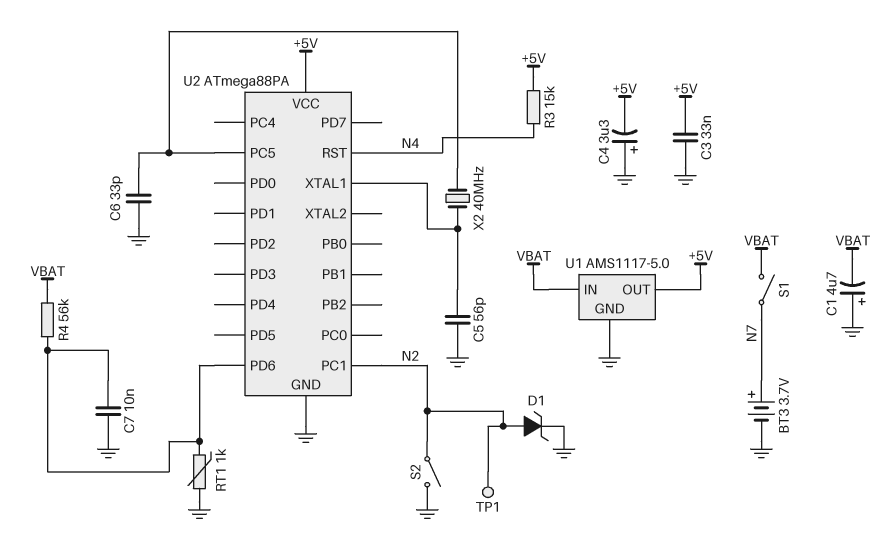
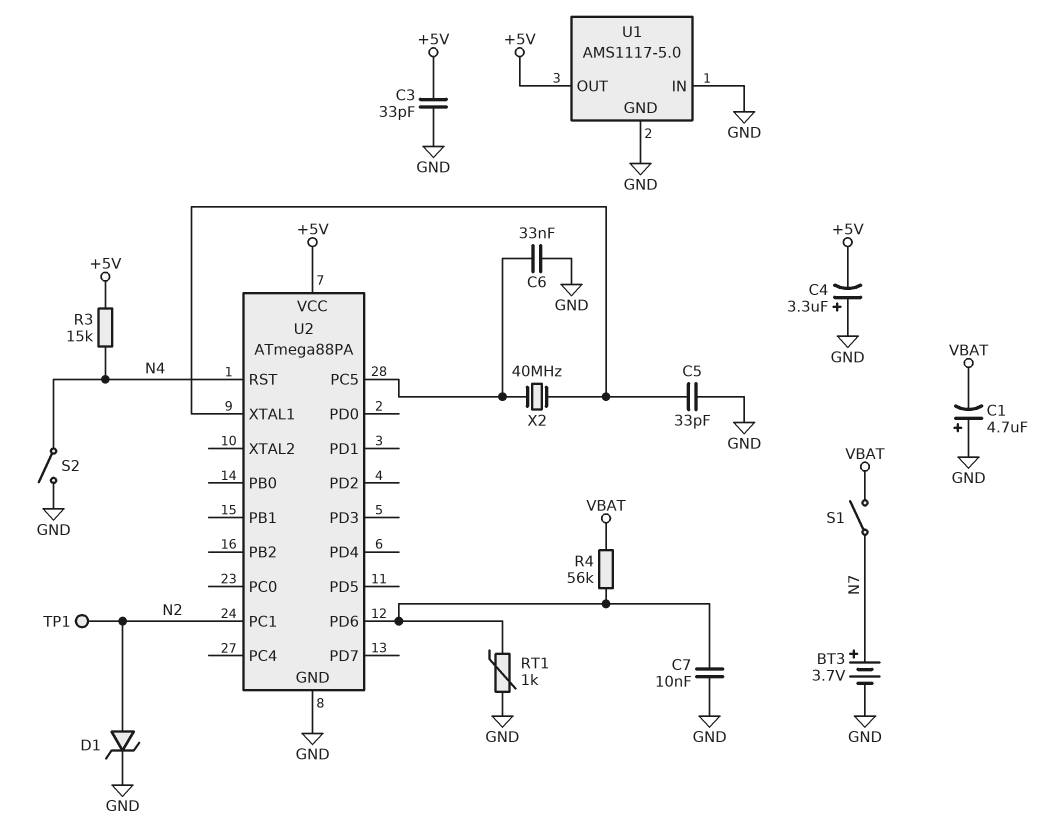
C3: 33nF (+5V, GND) -> 33pF (+5V, GND)
C5: 56pF (GND, U2/XTAL1) -> 33pF (GND, U2/XTAL1)
C6: 33pF (GND, U2/PC5) -> 33nF (GND, U2/PC5)
S2: switch (GND, N2) -> switch (GND, N4)
U1 pin IN: VBAT -> GND

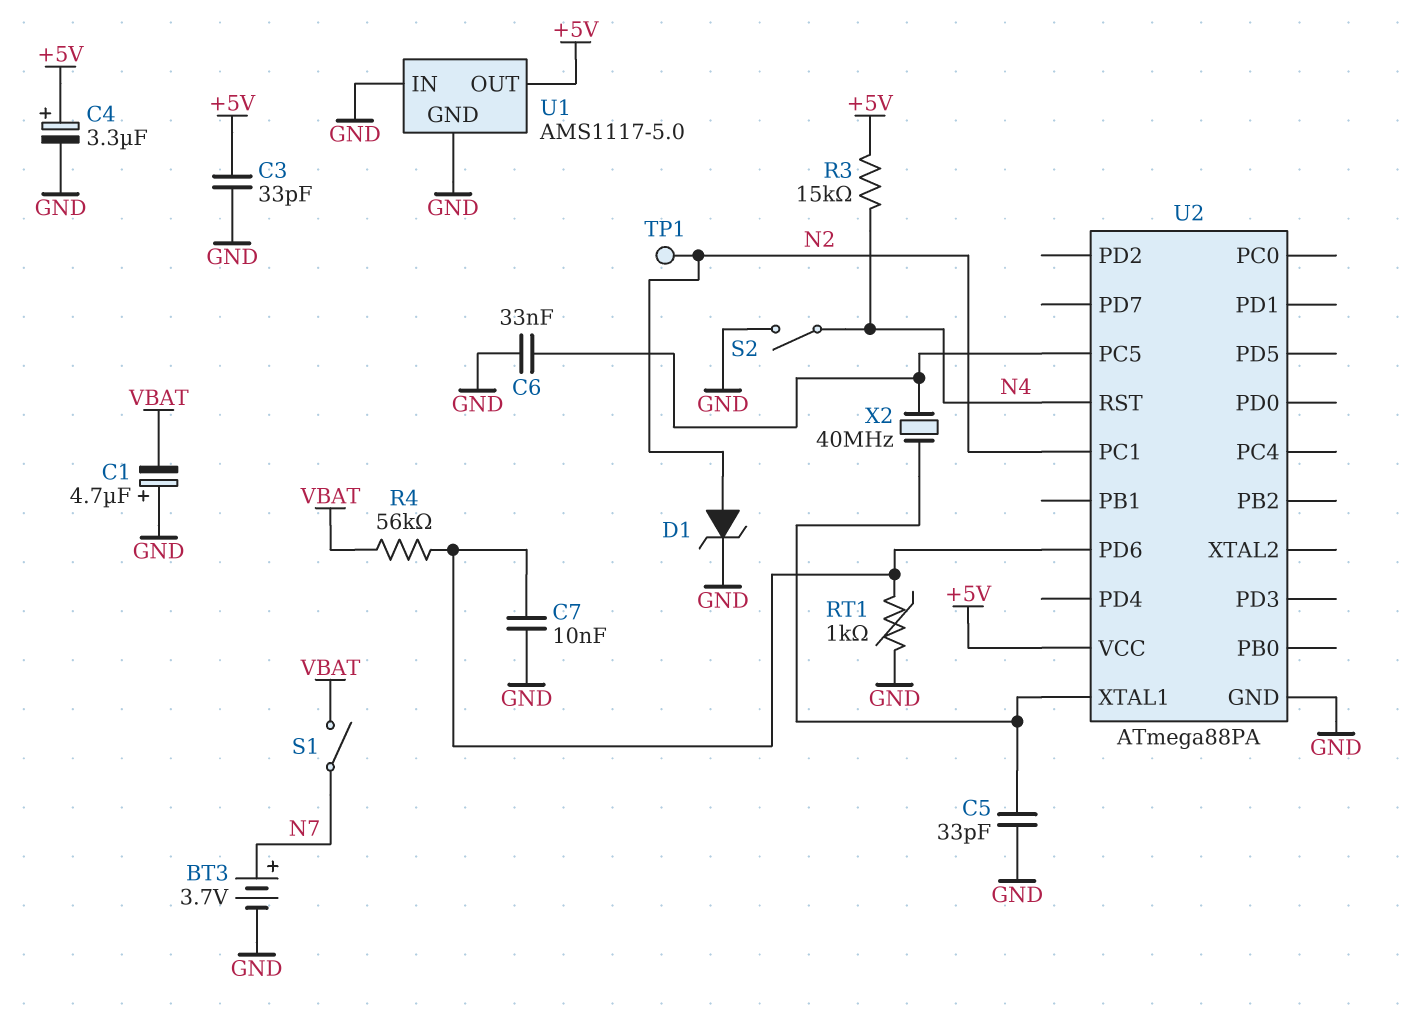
C4: 3.3uF (plus GND, minus +5V) -> 3.3uF (plus +5V, minus GND)

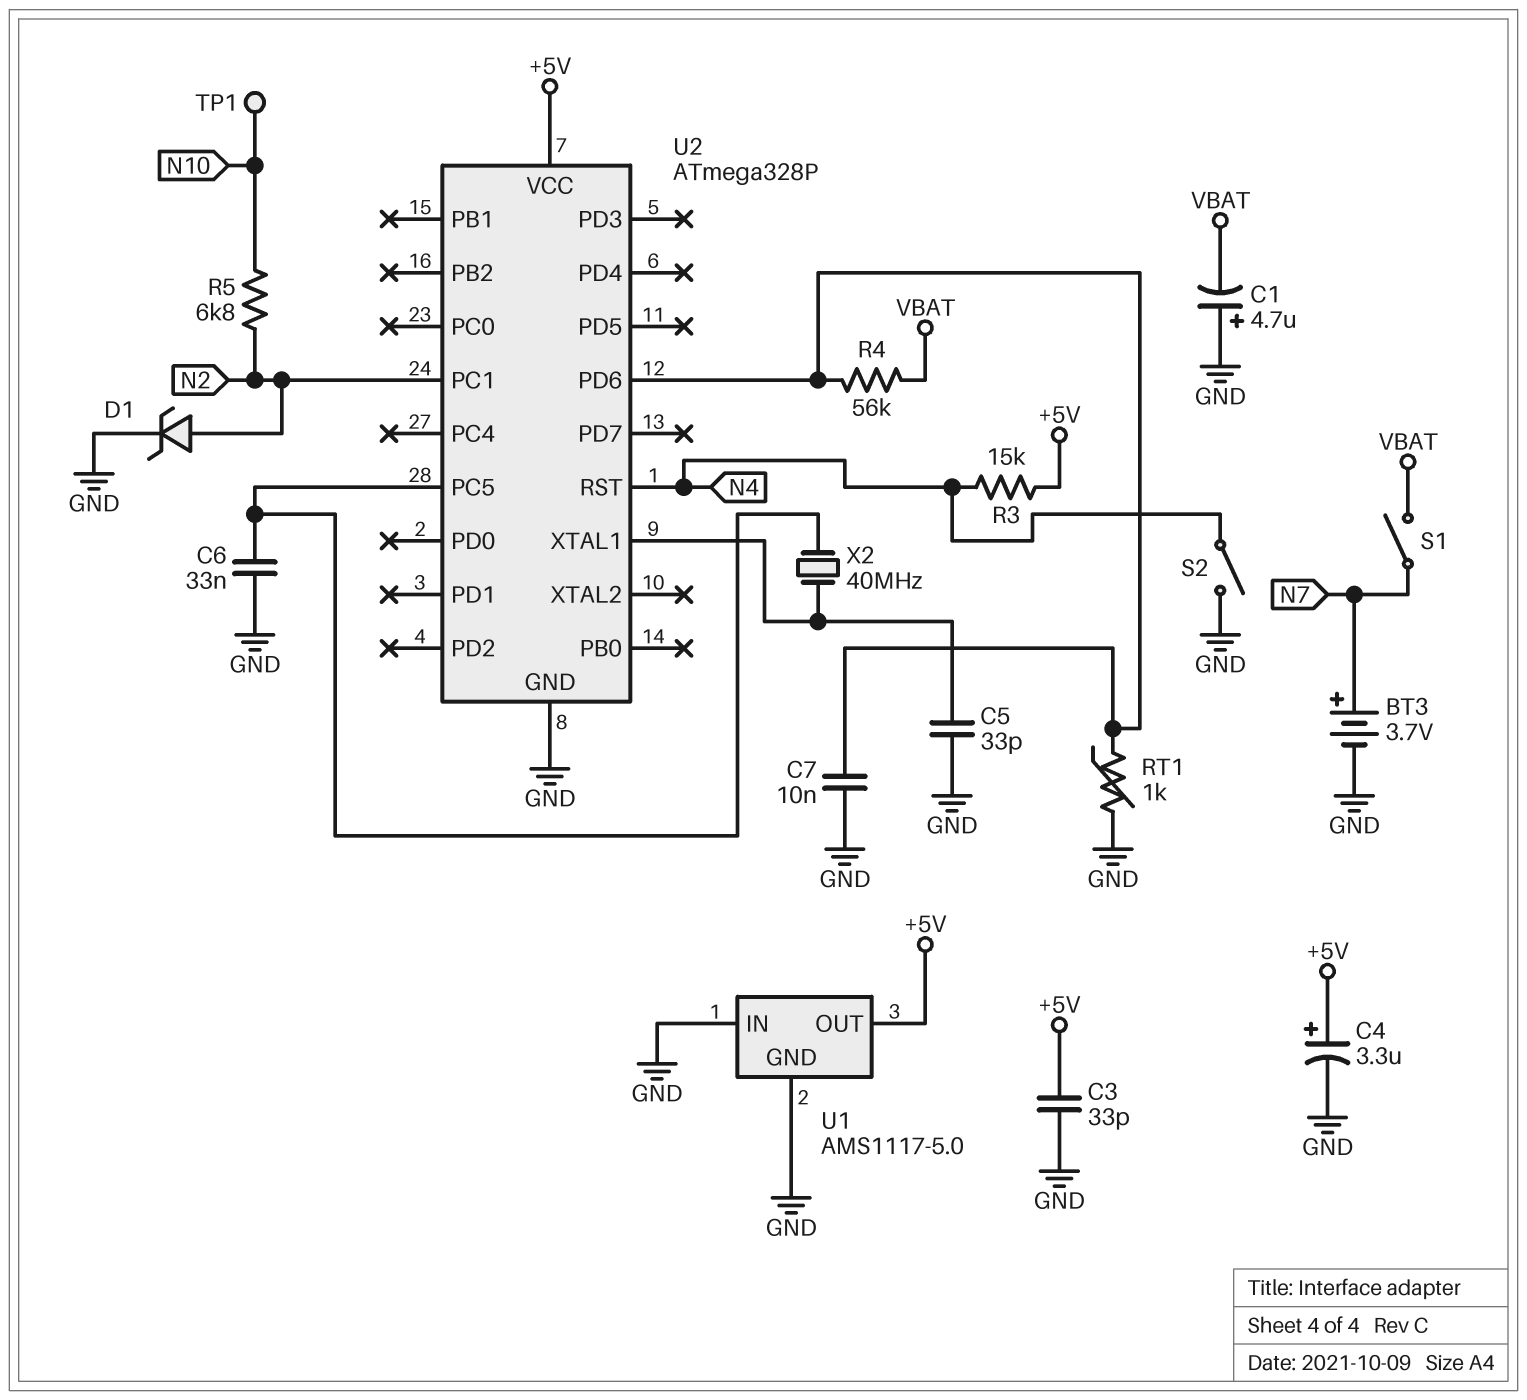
R5: none -> 6.8k (N2, N10)
TP1: test point (N2) -> test point (N10)
U2: ATmega88PA -> ATmega328P

